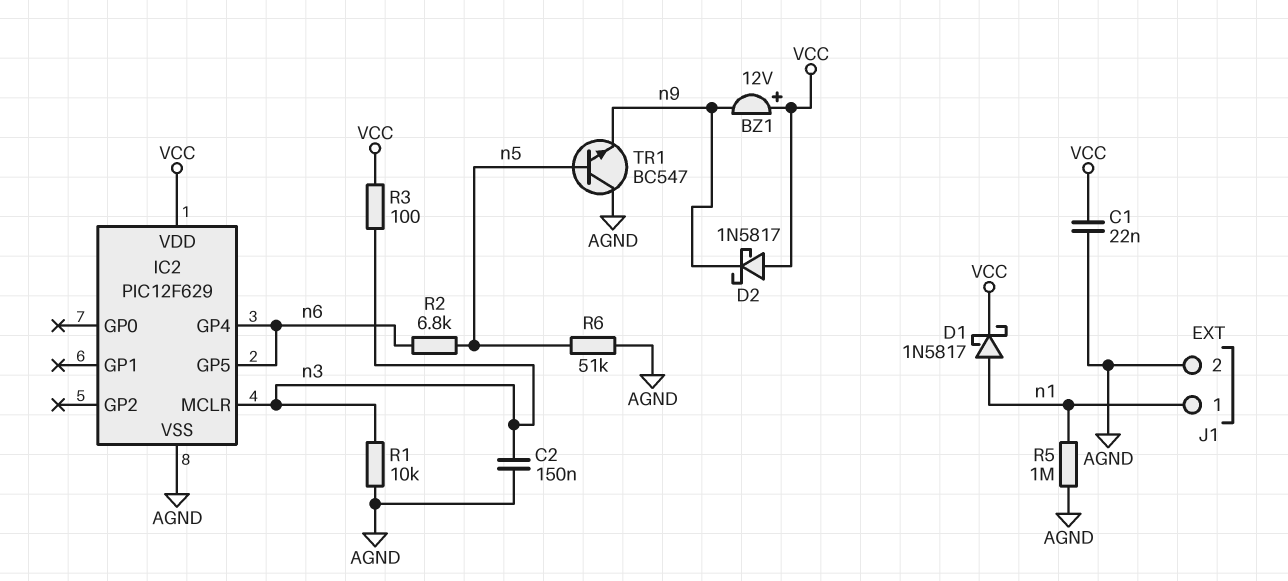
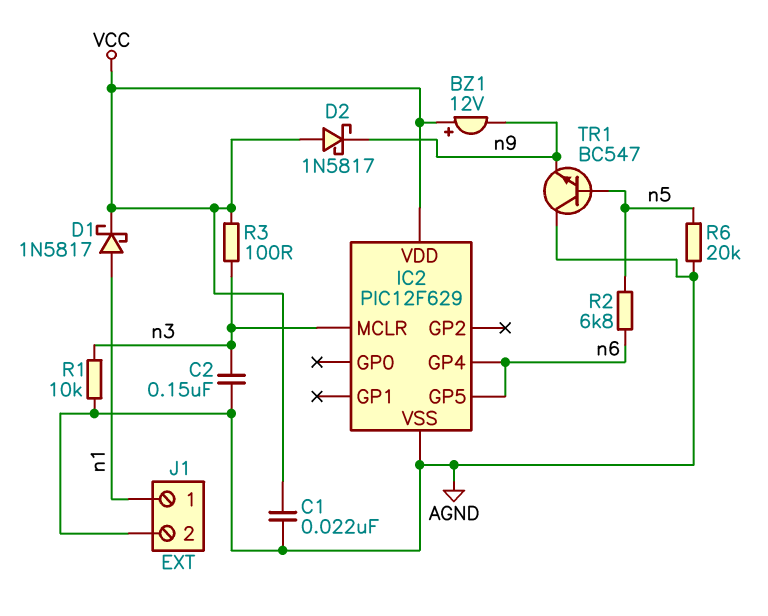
R5: 1M (AGND, n1) -> none
R6: 51k (AGND, n5) -> 20k (AGND, n5)

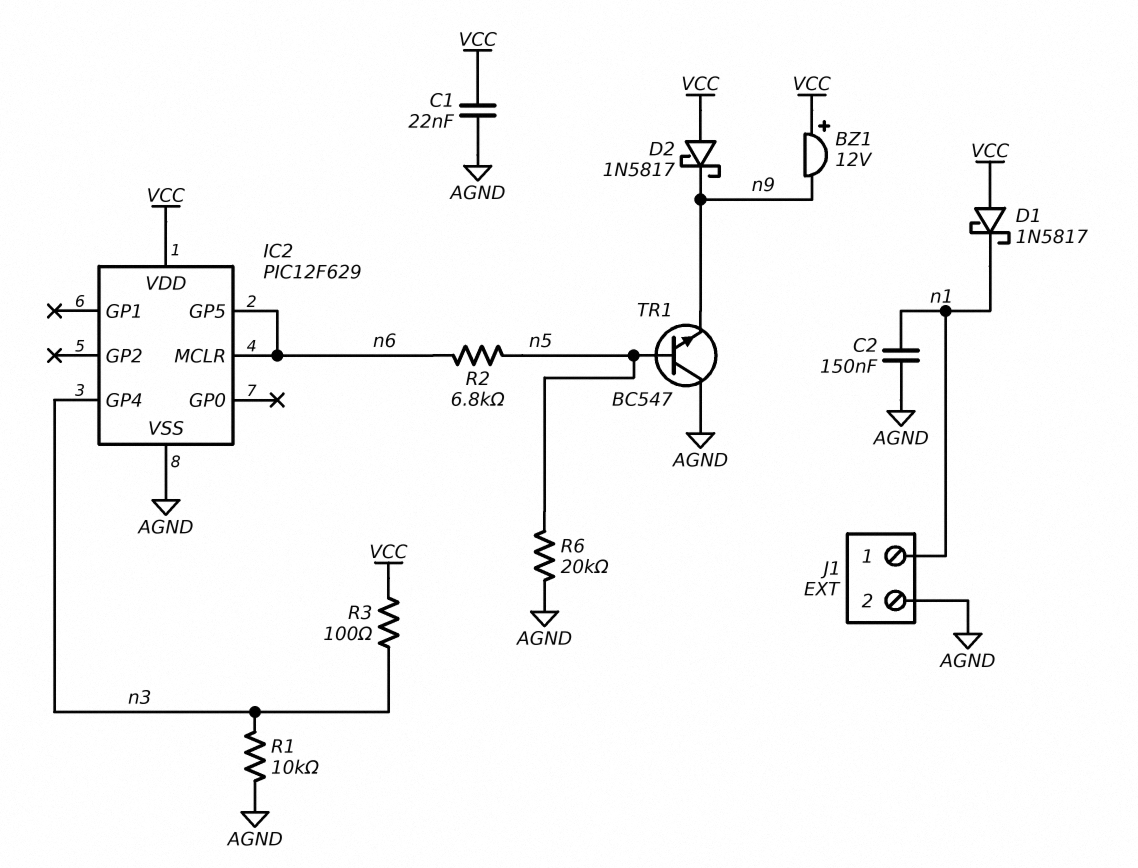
C2: 150nF (AGND, n3) -> 150nF (AGND, n1)
D1: schottky 1N5817 (A n1, K VCC) -> schottky 1N5817 (A VCC, K n1)
IC2 pin GP4: n6 -> n3
IC2 pin MCLR: n3 -> n6

